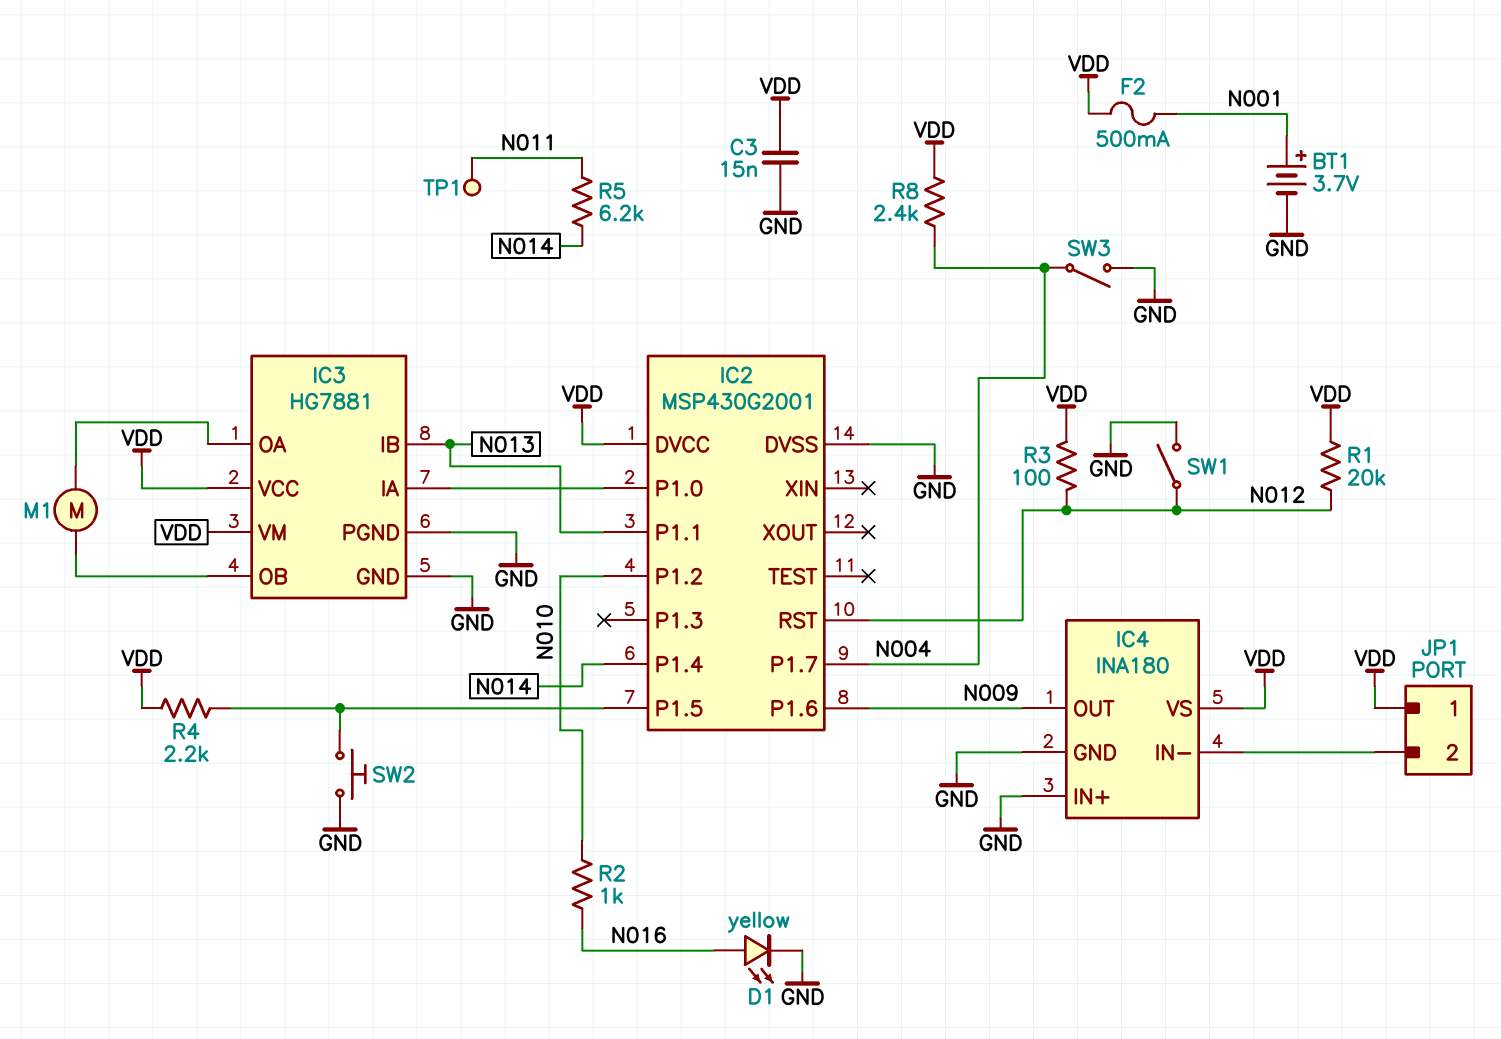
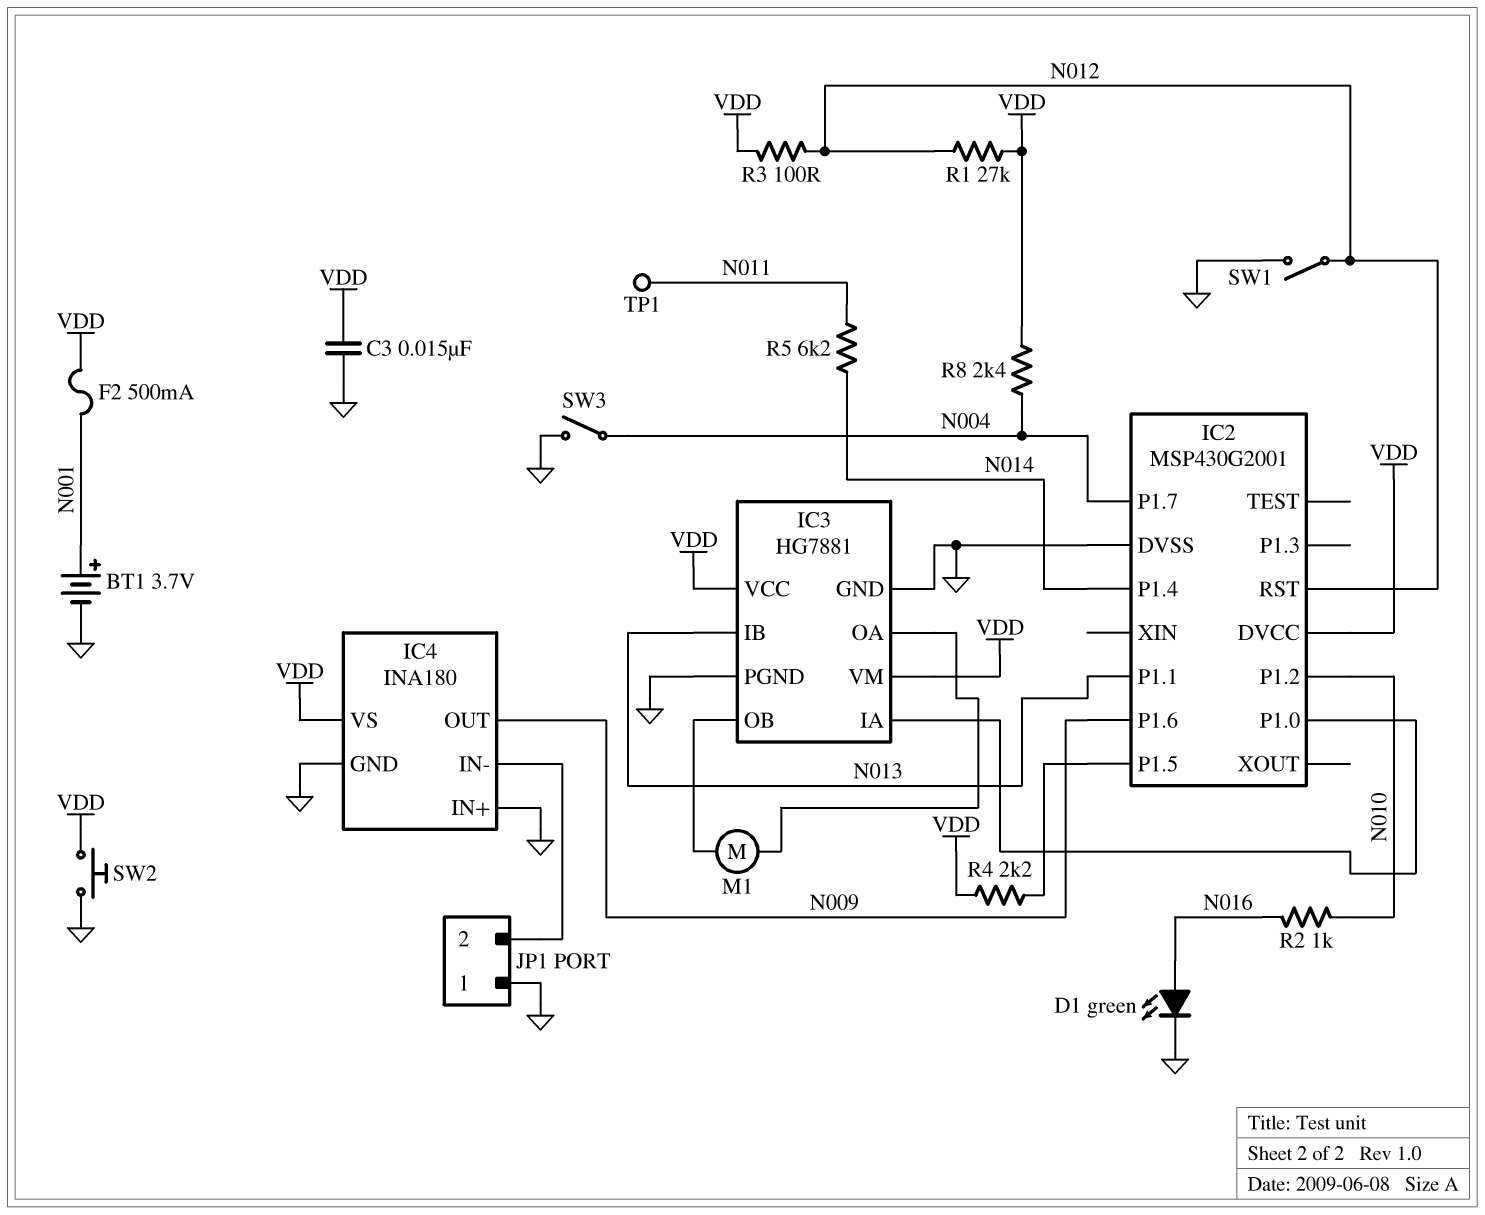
D1: LED yellow (A N016, K GND) -> LED green (A N016, K GND)
JP1 pin 1: VDD -> GND
R1: 20k (N012, VDD) -> 27k (N012, VDD)
SW2: button (GND, IC2/P1.5) -> button (GND, VDD)

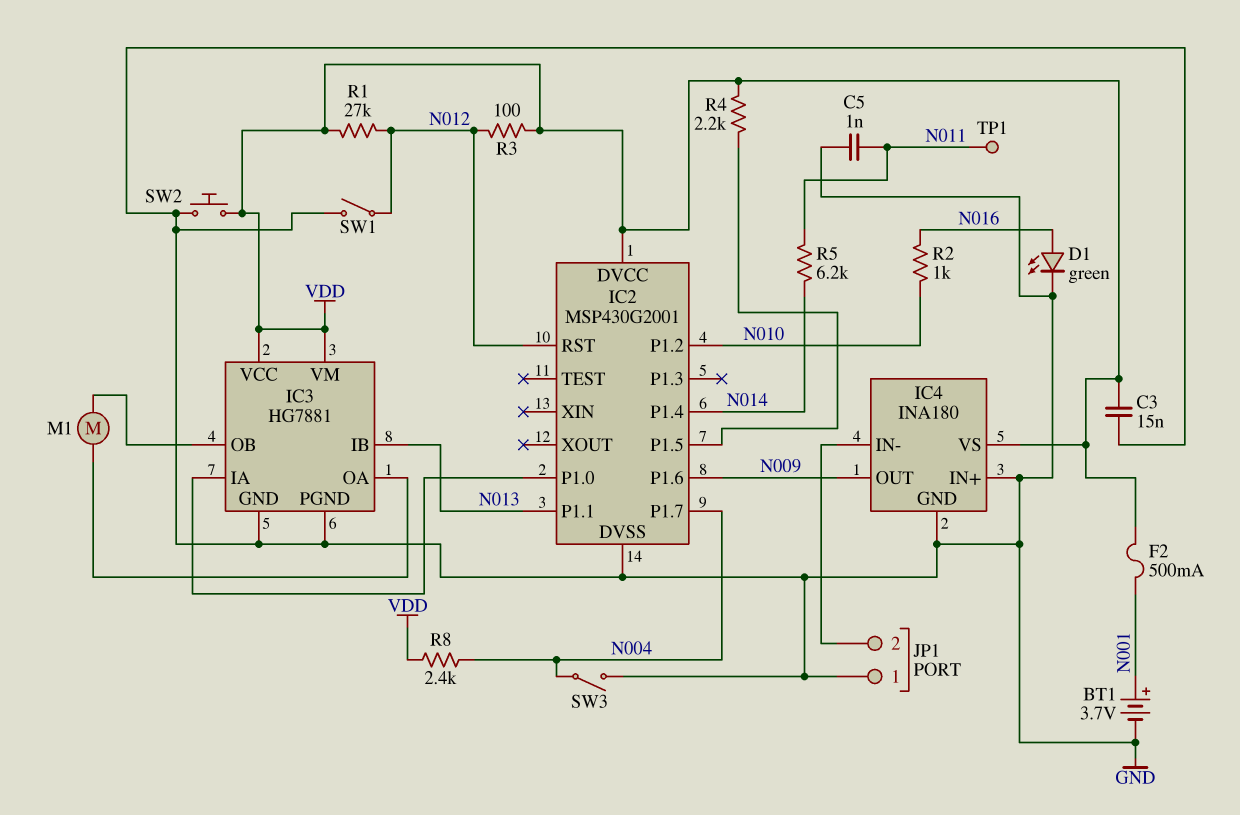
C5: none -> 1nF (GND, N011)

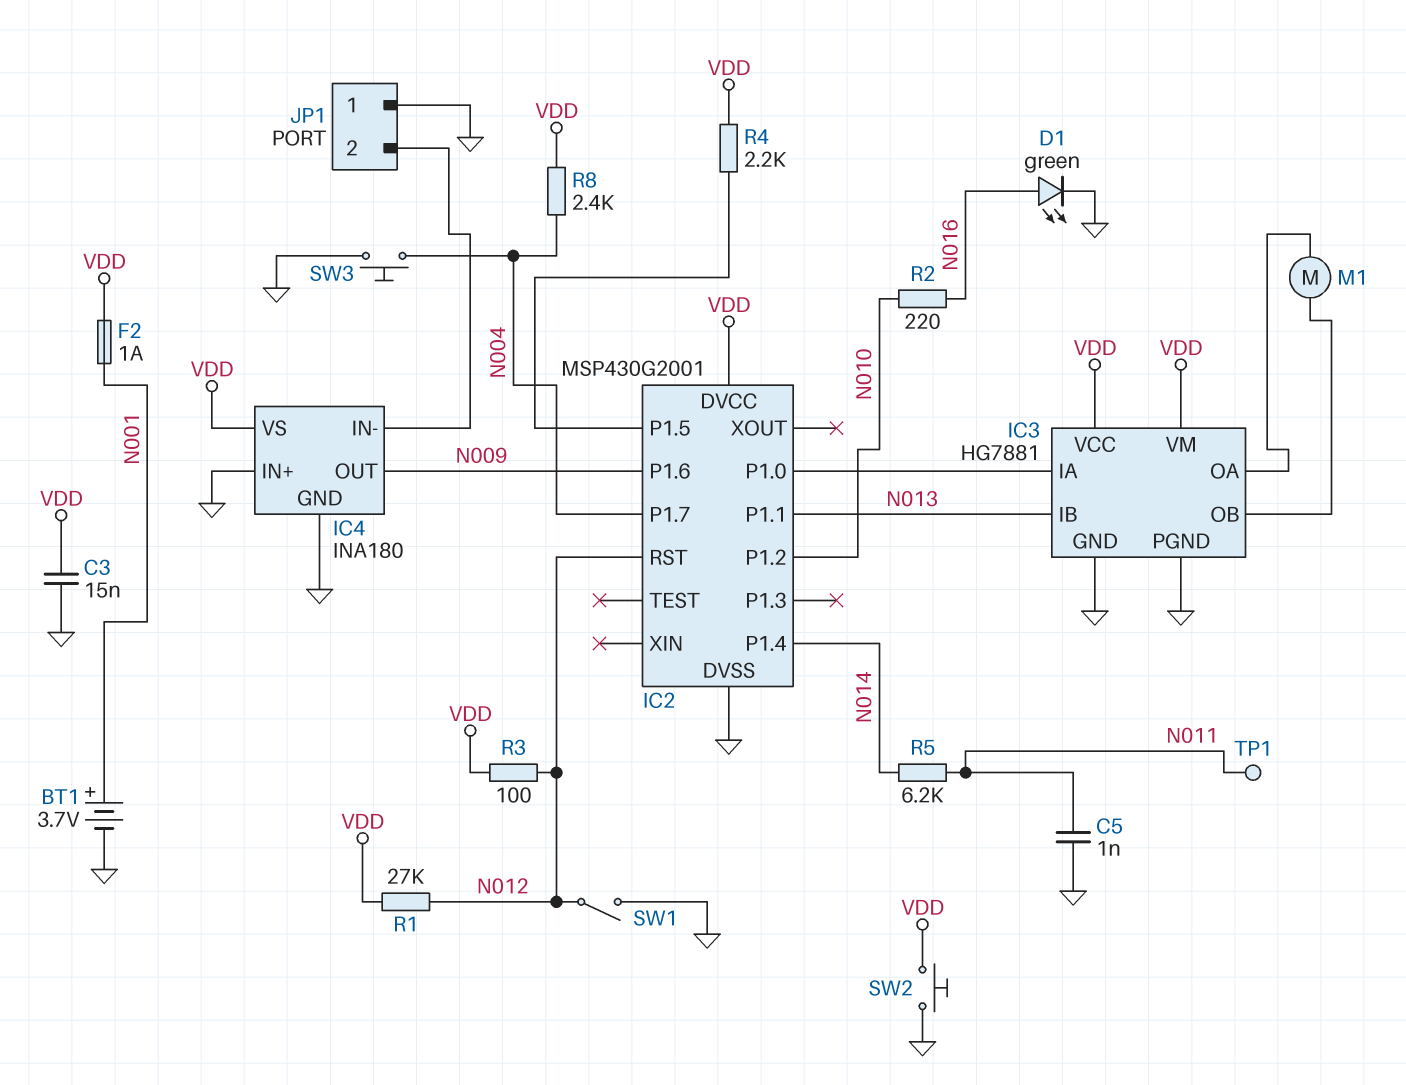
F2: 500mA (N001, VDD) -> 1A (N001, VDD)
R2: 1k (N010, N016) -> 220 (N010, N016)
SW3: switch (GND, N004) -> button (GND, N004)

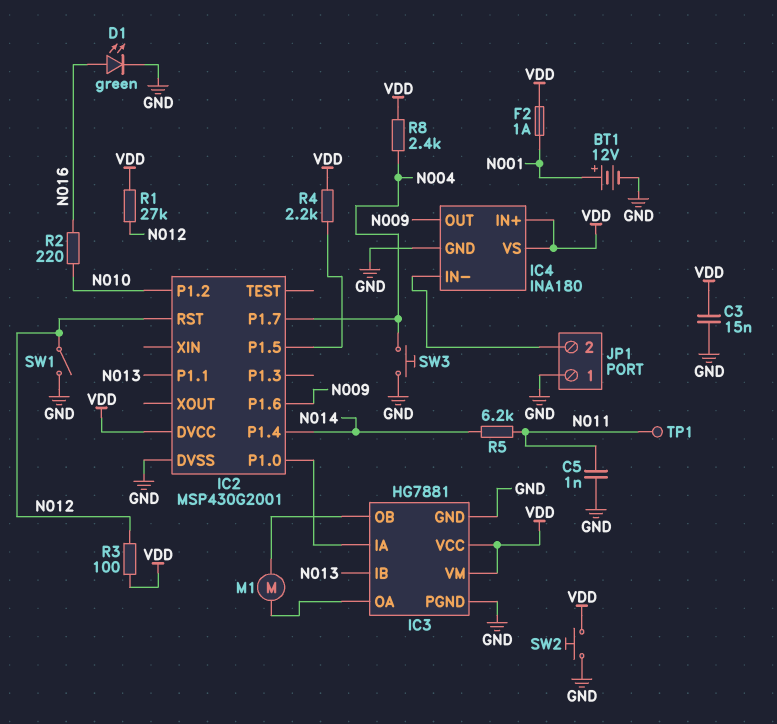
BT1: 3.7V (plus N001, minus GND) -> 12V (plus N001, minus GND)
IC4 pin IN+: GND -> VDD

